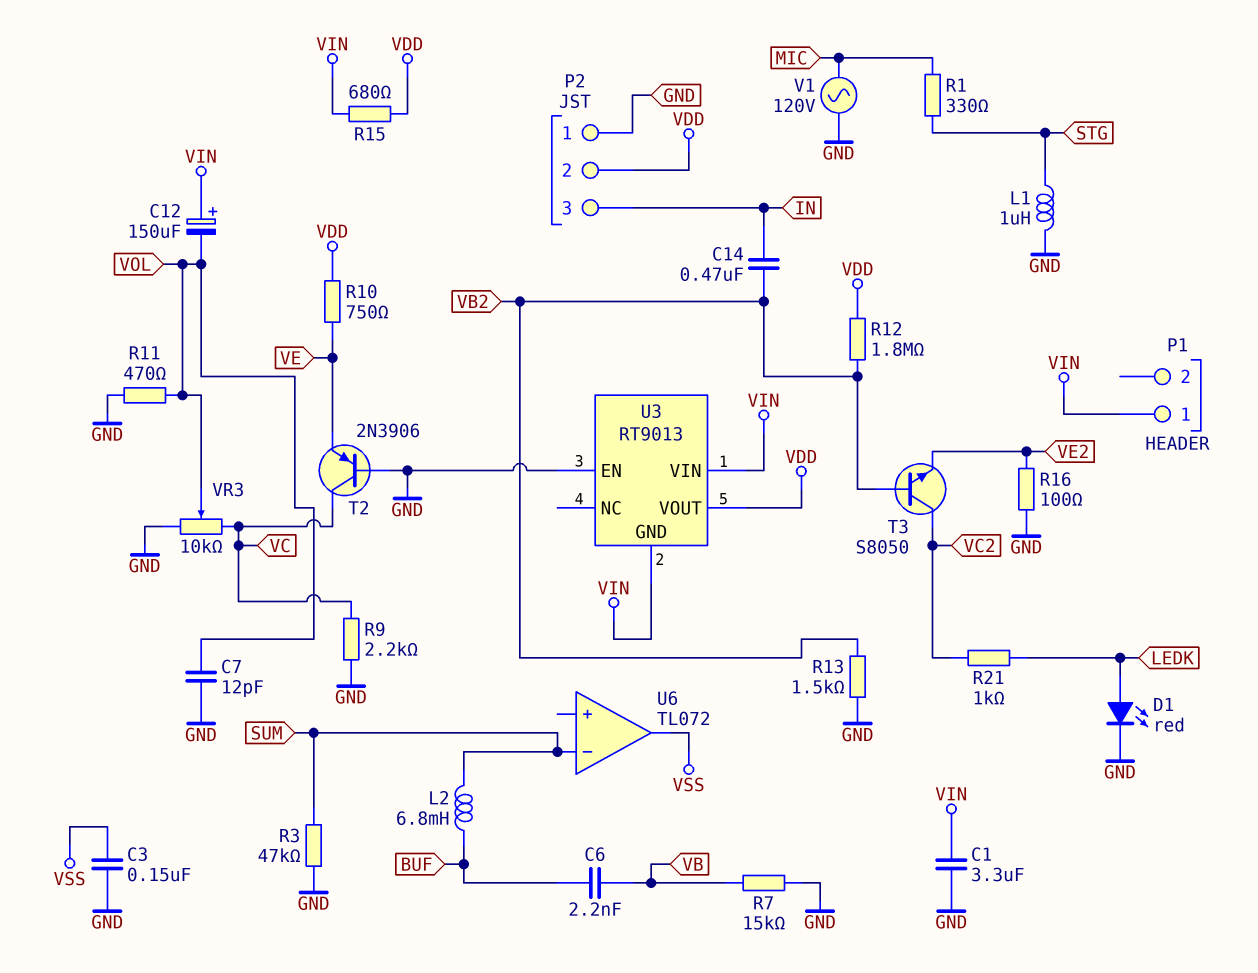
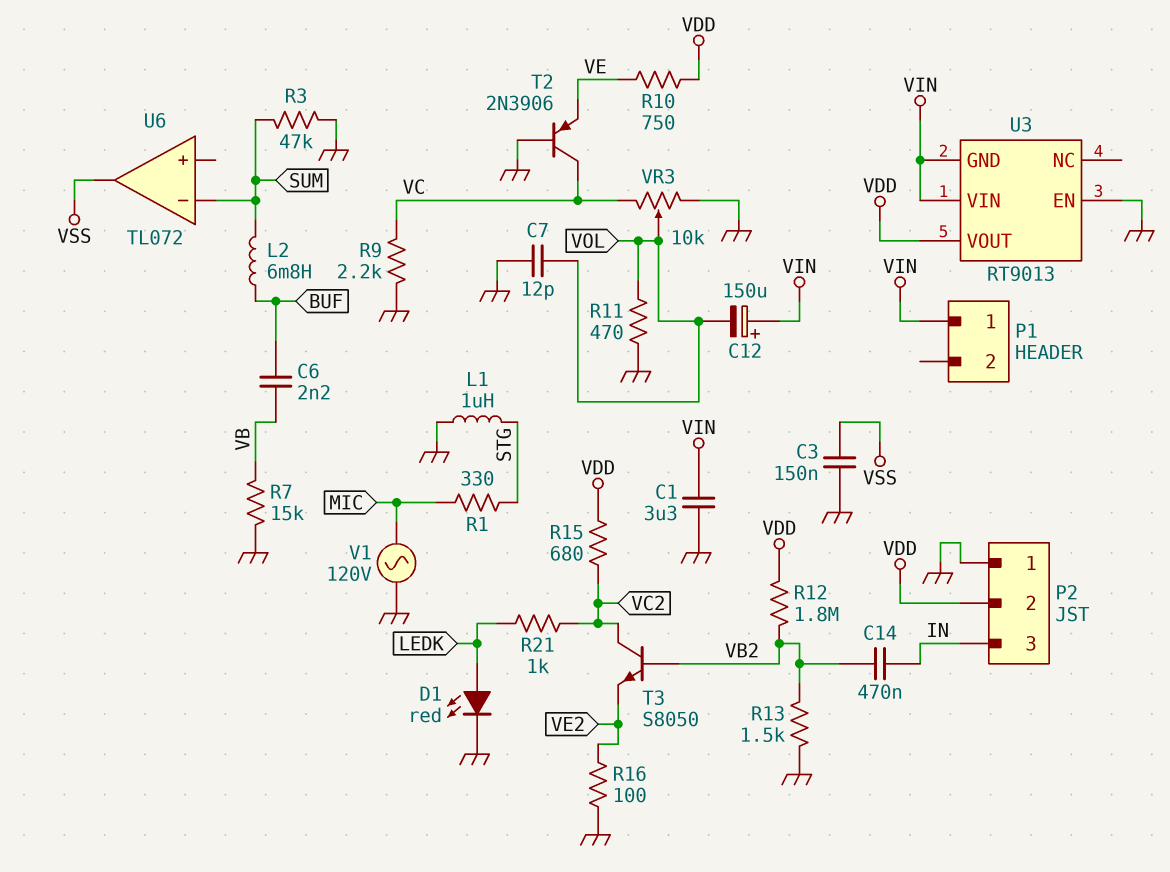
R15: 680 (VDD, VIN) -> 680 (VC2, VDD)

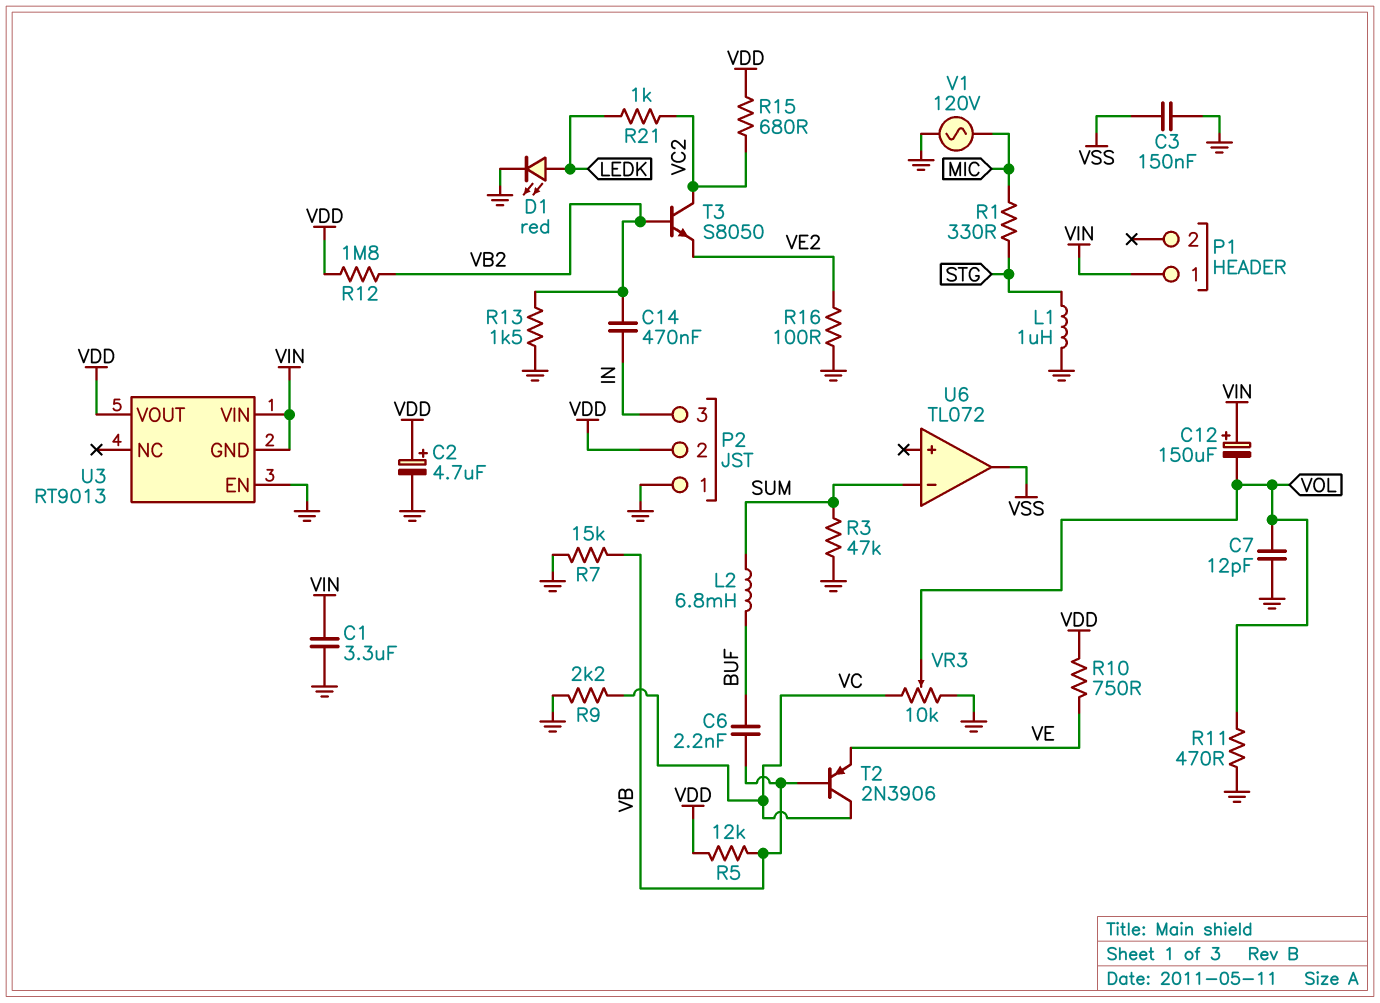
C2: none -> 4.7uF (plus VDD, minus GND)
R5: none -> 12k (VB, VDD)
T2: PNP 2N3906 (B GND, C VC, E VE) -> PNP 2N3906 (B VB, C VC, E VE)

